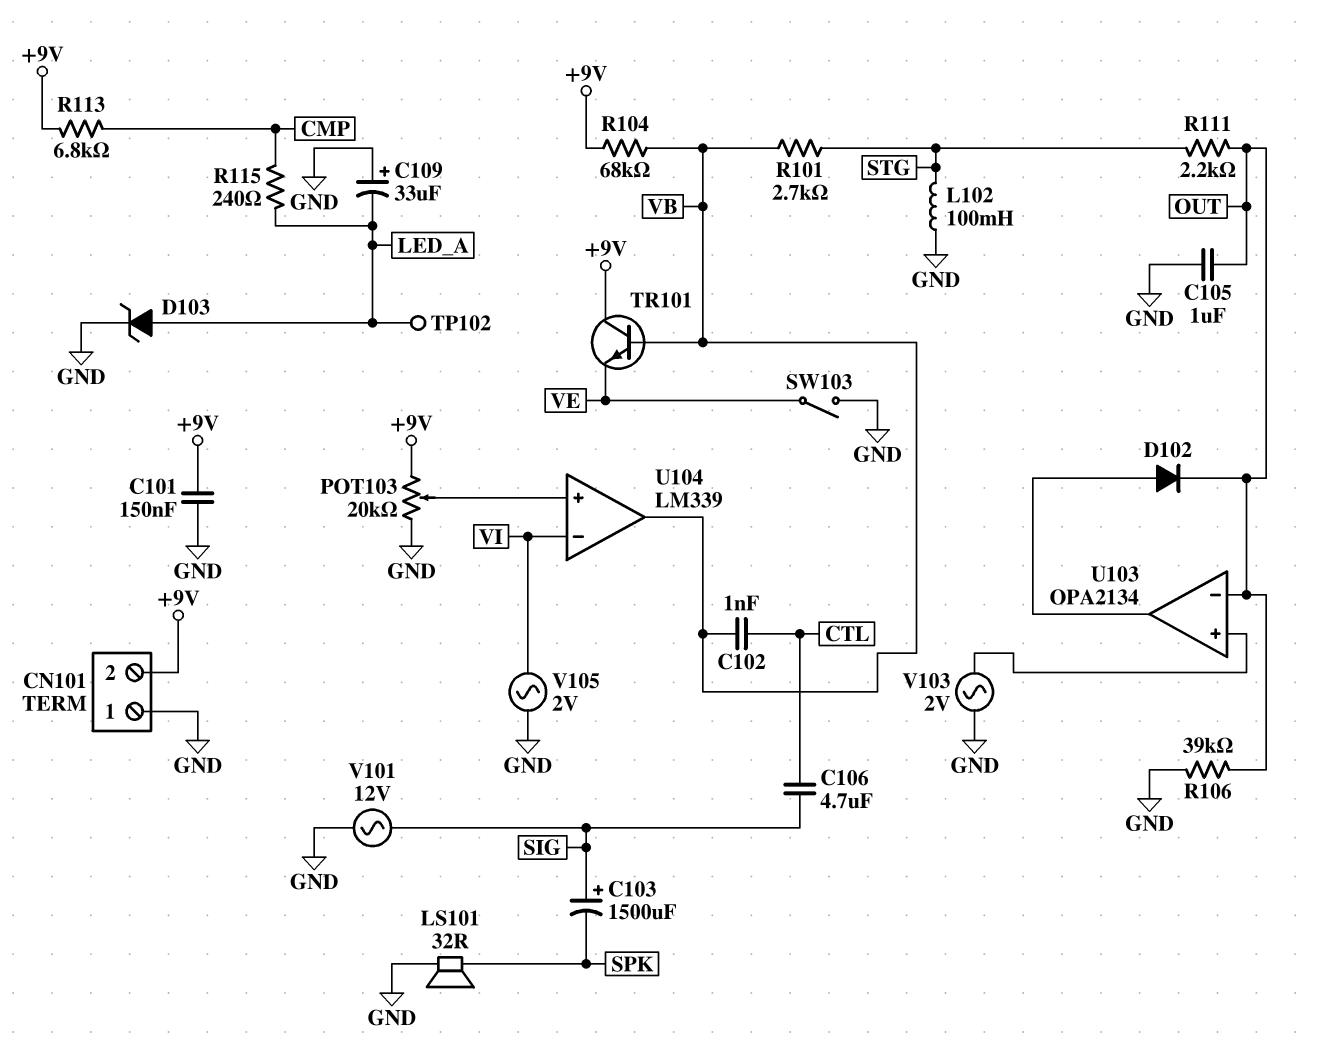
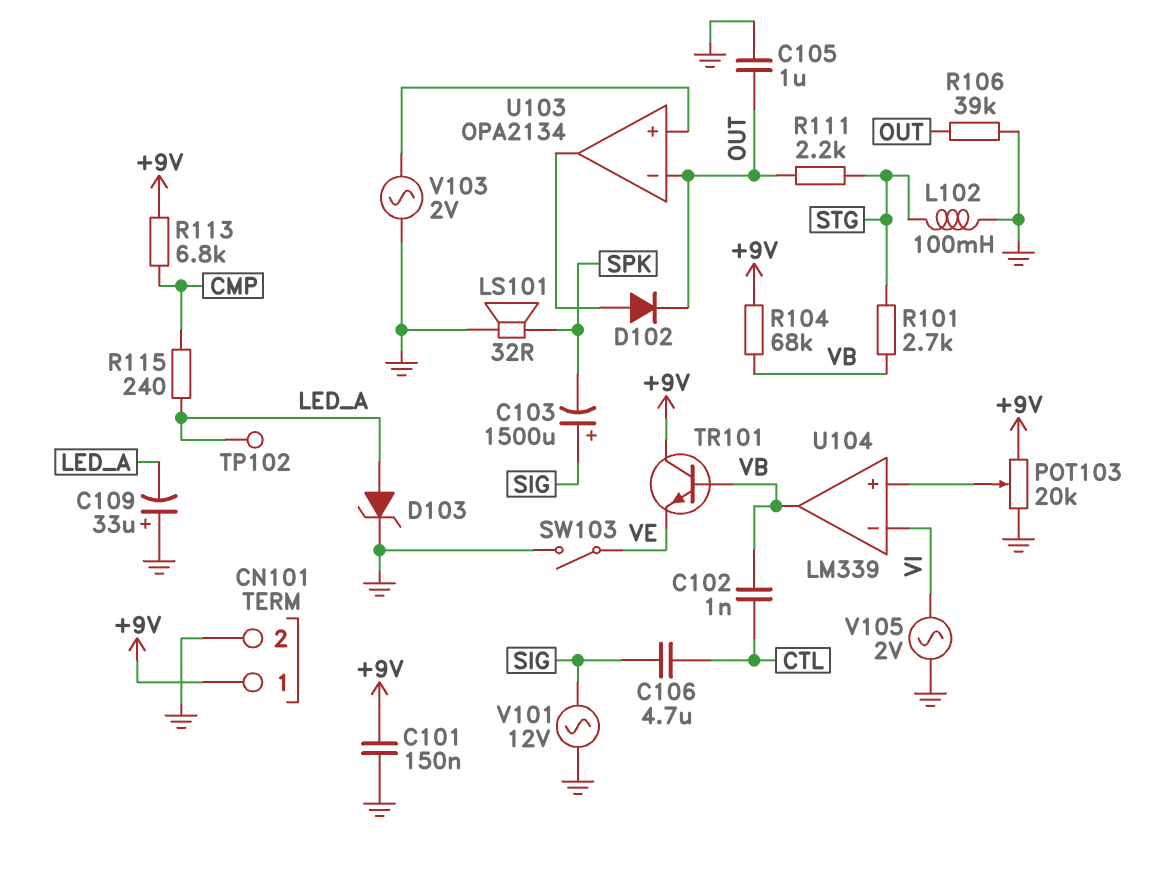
CN101 pin 1: GND -> +9V
CN101 pin 2: +9V -> GND

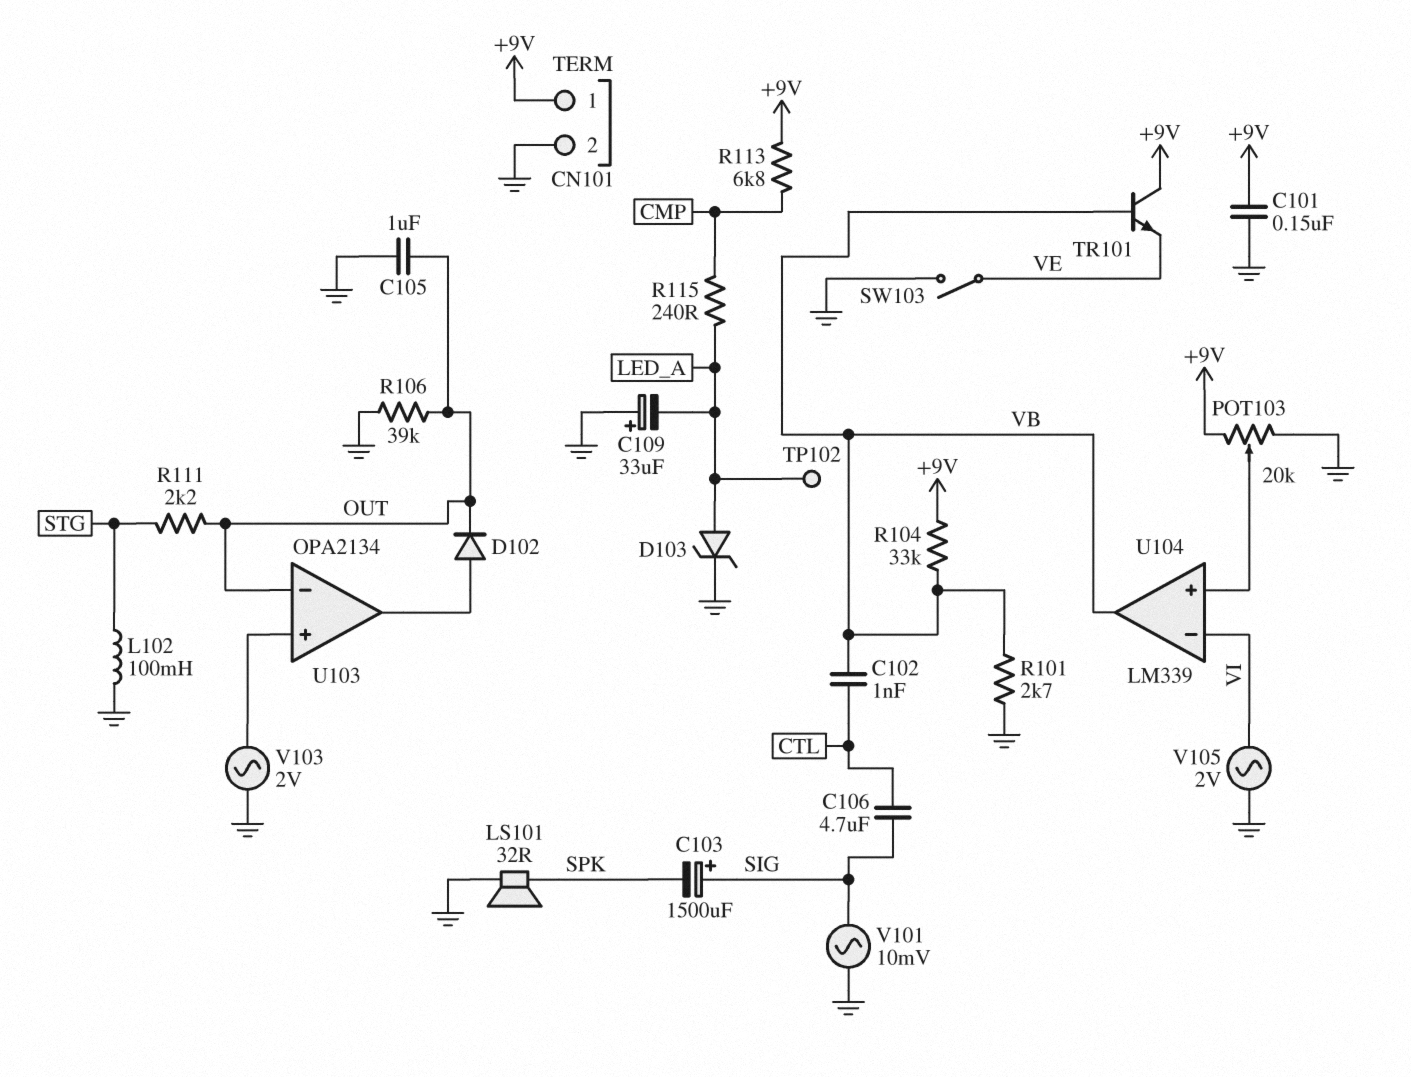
R101: 2.7k (STG, VB) -> 2.7k (GND, VB)
R104: 68k (+9V, VB) -> 33k (+9V, VB)
V101: AC 12V (GND, SIG) -> AC 10mV (GND, SIG)

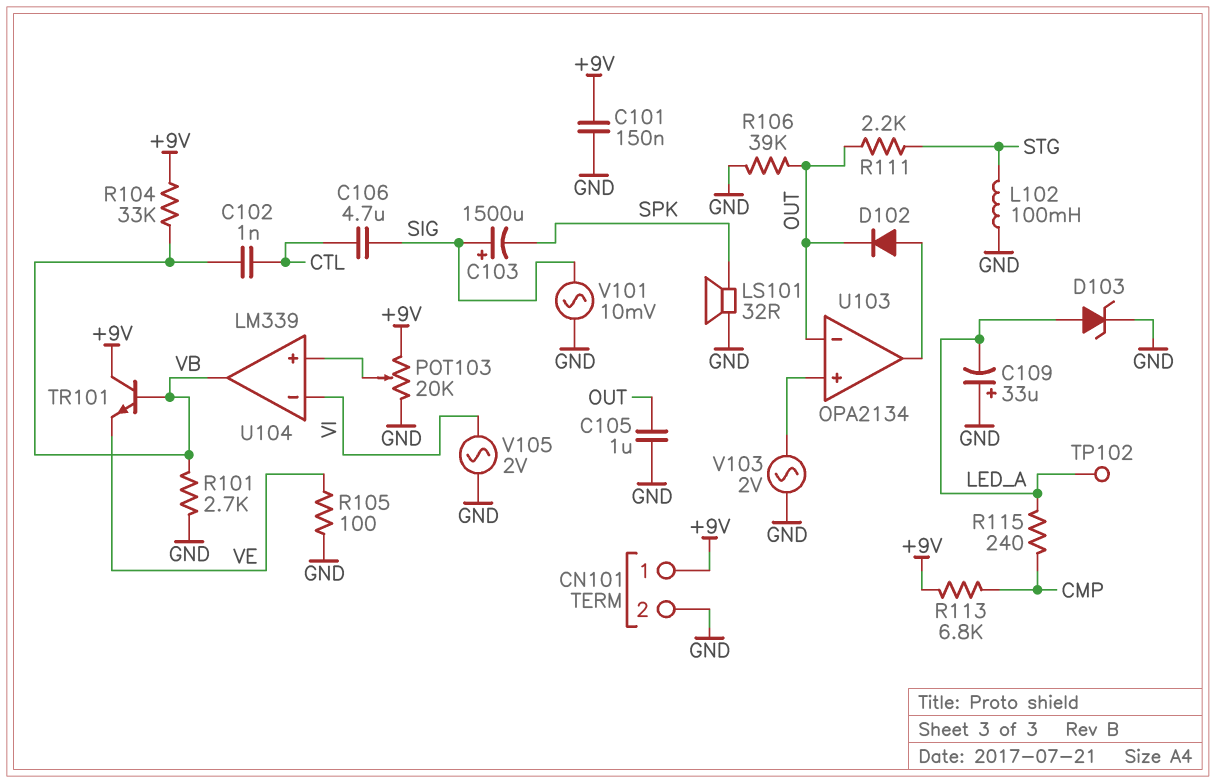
R105: none -> 100 (GND, VE)
SW103: switch (GND, VE) -> none

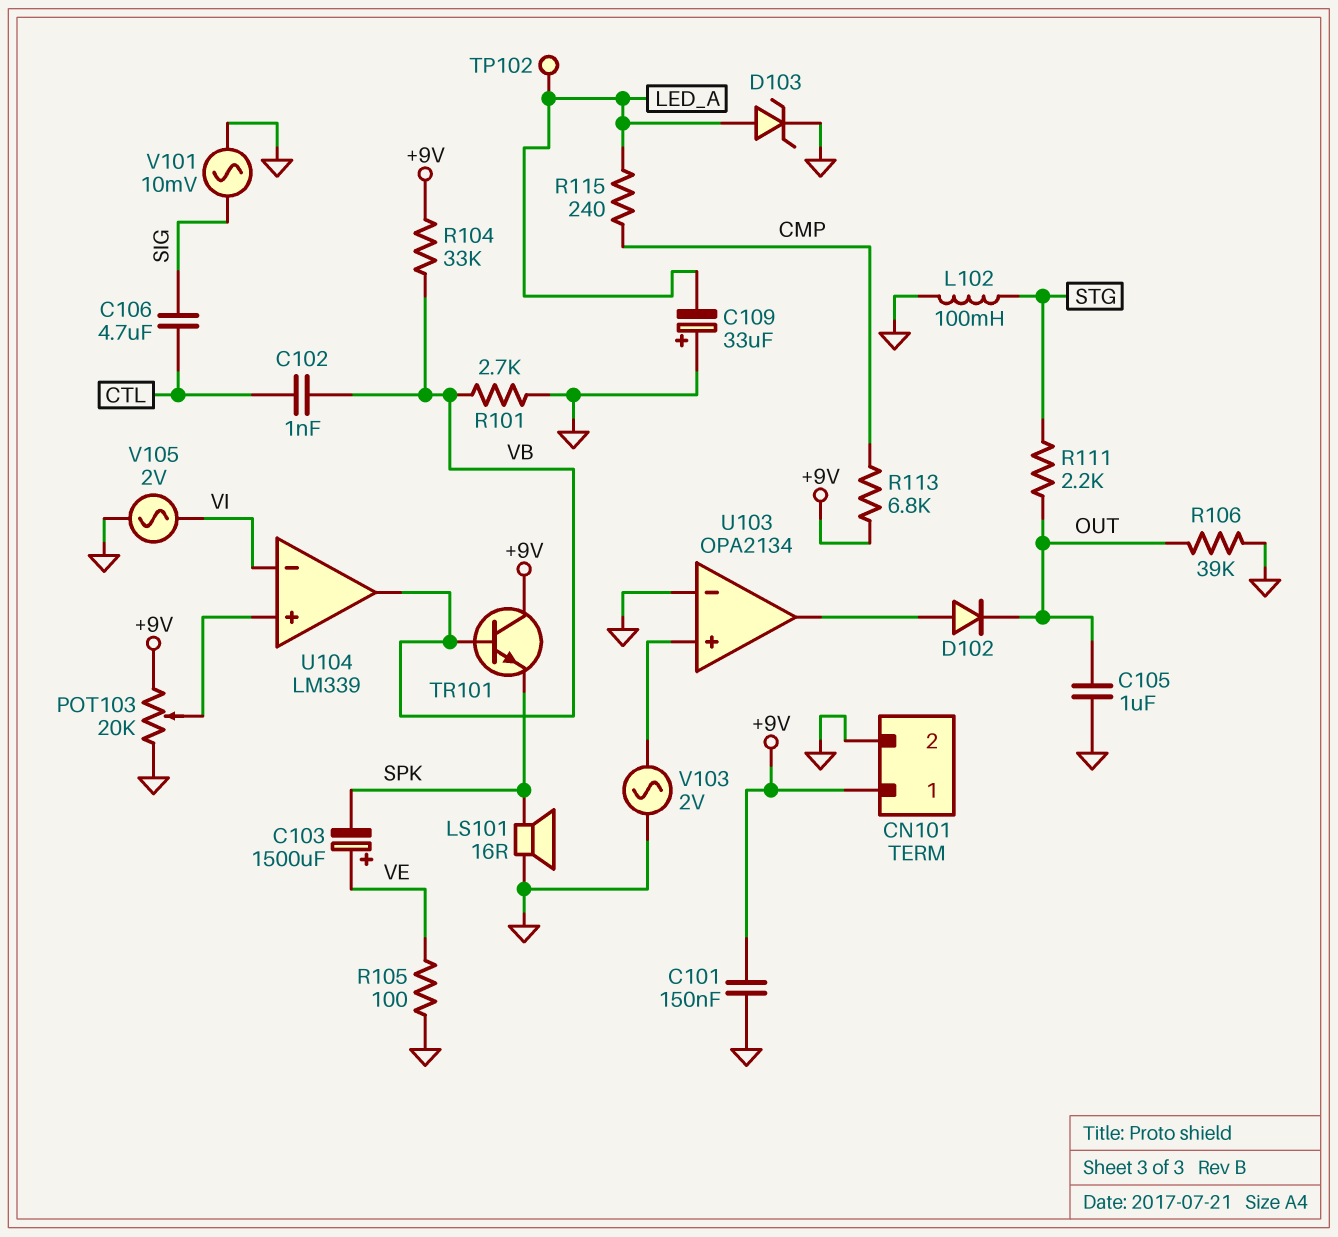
C103: 1500uF (plus SIG, minus SPK) -> 1500uF (plus VE, minus SPK)
LS101: speaker 32R (GND, SPK) -> speaker 16R (GND, SPK)
TR101: NPN (B VB, C +9V, E VE) -> NPN (B VB, C +9V, E SPK)
U103 pin in-: OUT -> GND

